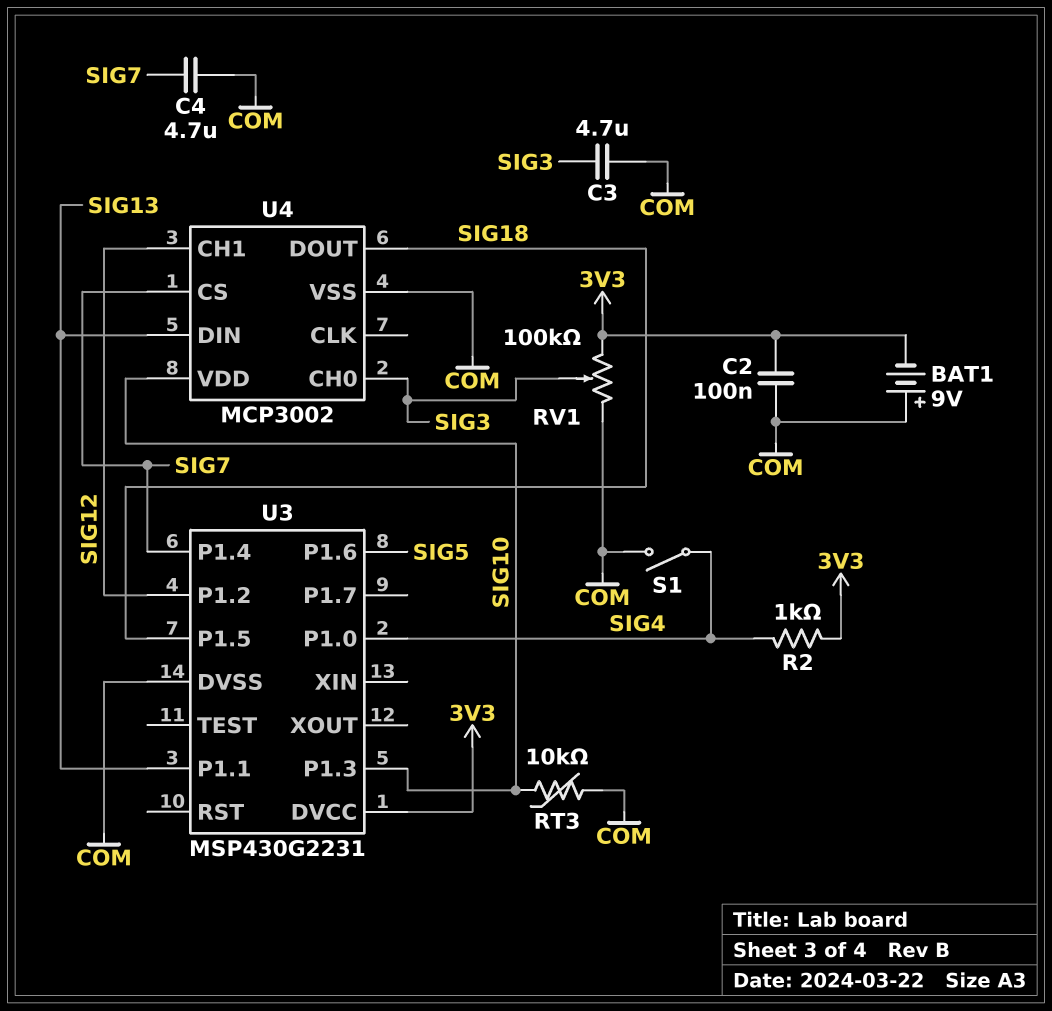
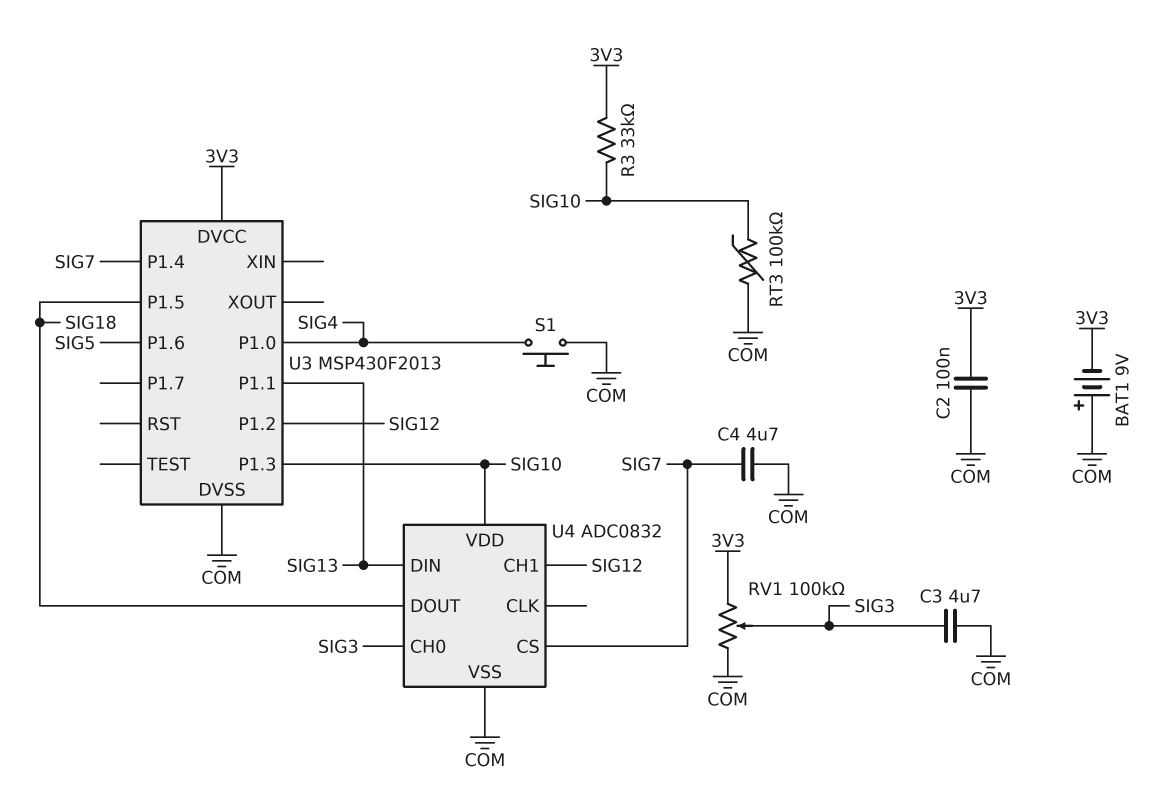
R2: 1k (3V3, SIG4) -> none
R3: none -> 33k (3V3, SIG10)
RT3: 10k (COM, SIG10) -> 100k (COM, SIG10)
S1: switch (COM, SIG4) -> button (COM, SIG4)
U3: MSP430G2231 -> MSP430F2013
U4: MCP3002 -> ADC0832

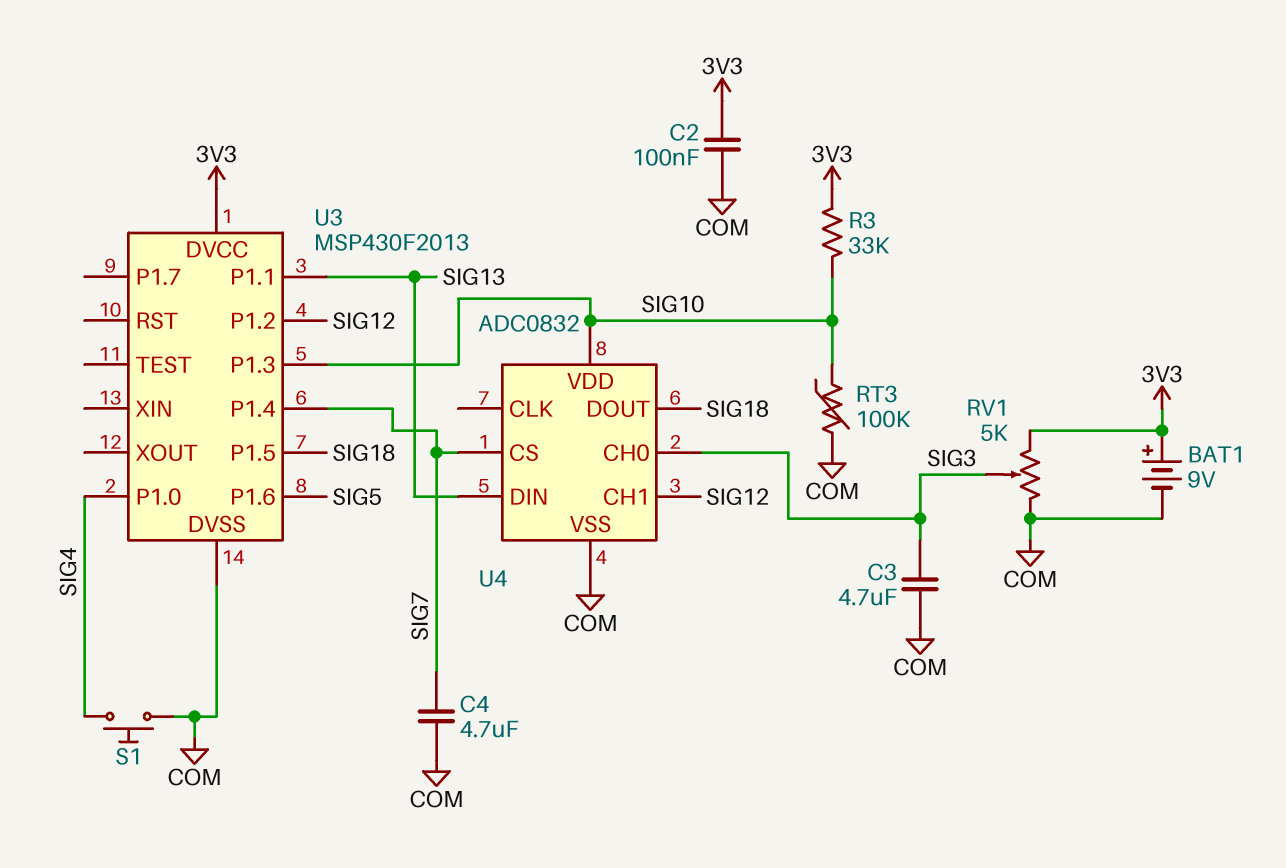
BAT1: 9V (plus COM, minus 3V3) -> 9V (plus 3V3, minus COM)
RV1: 100k (3V3, COM, wiper SIG3) -> 5k (3V3, COM, wiper SIG3)

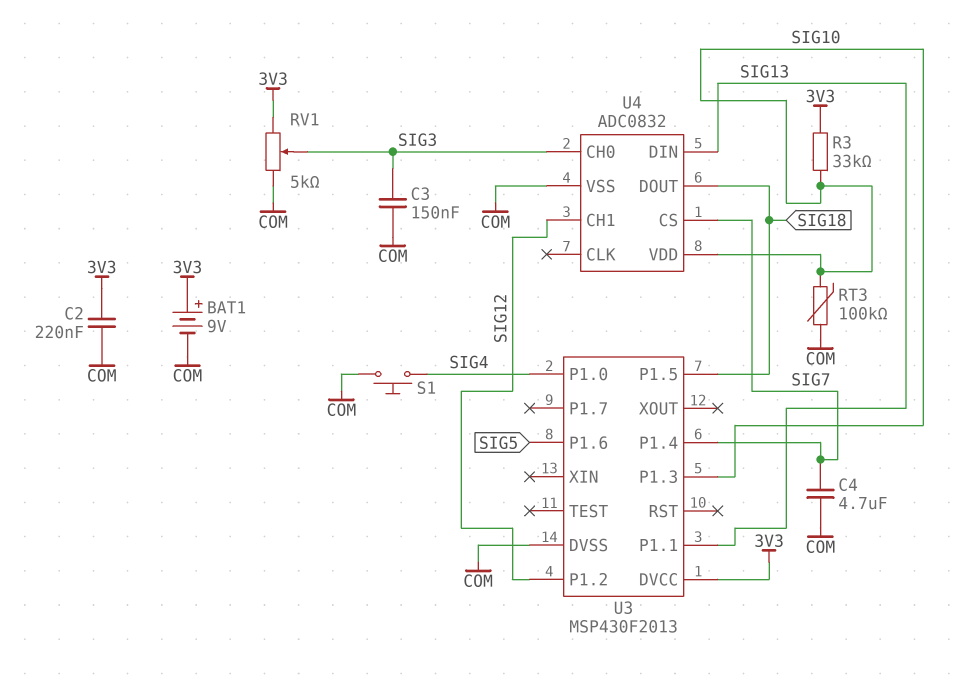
C2: 100nF (3V3, COM) -> 220nF (3V3, COM)
C3: 4.7uF (COM, SIG3) -> 150nF (COM, SIG3)

